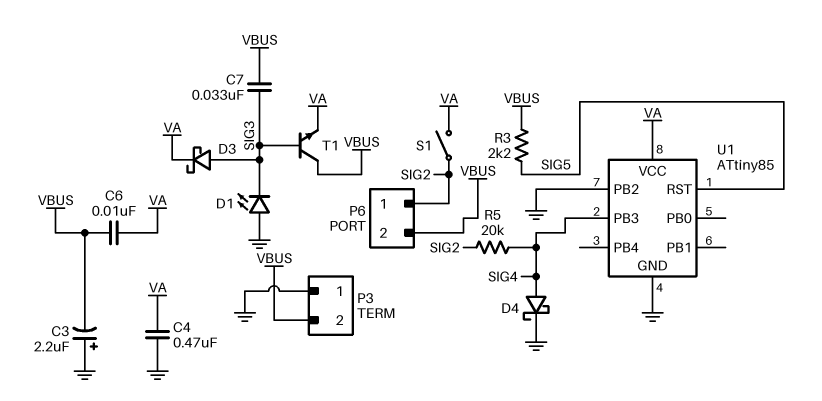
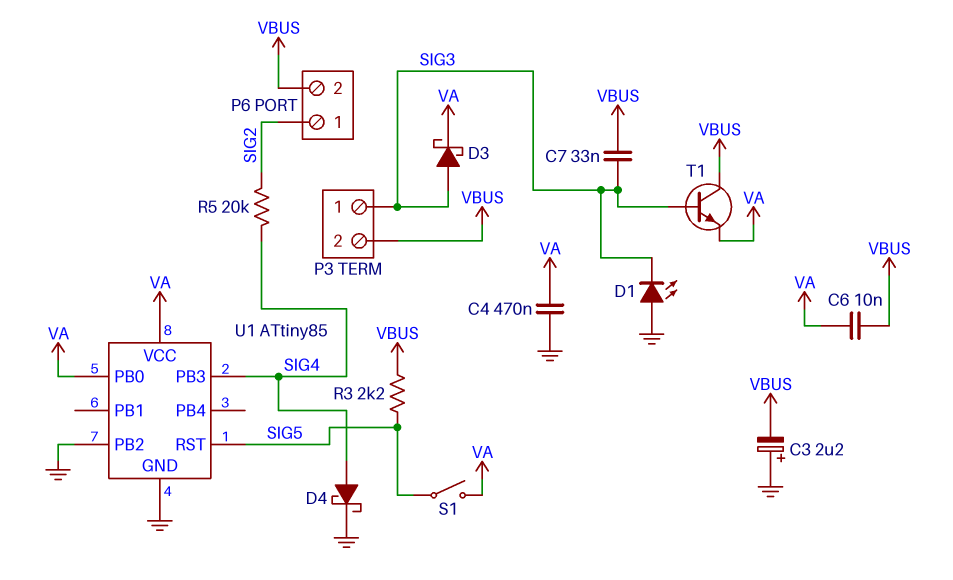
P3 pin 1: GND -> SIG3
S1: switch (SIG2, VA) -> switch (SIG5, VA)
U1 pin PB0: none -> VA

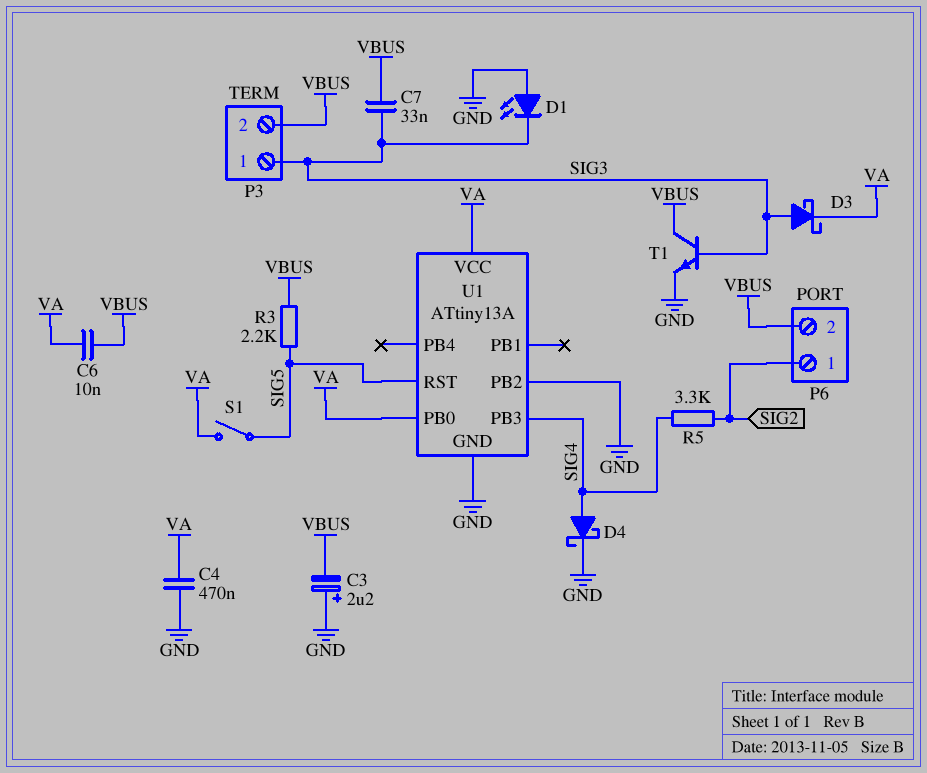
R5: 20k (SIG2, SIG4) -> 3.3k (SIG2, SIG4)
T1: NPN (B SIG3, C VBUS, E VA) -> NPN (B SIG3, C VBUS, E GND)
U1: ATtiny85 -> ATtiny13A

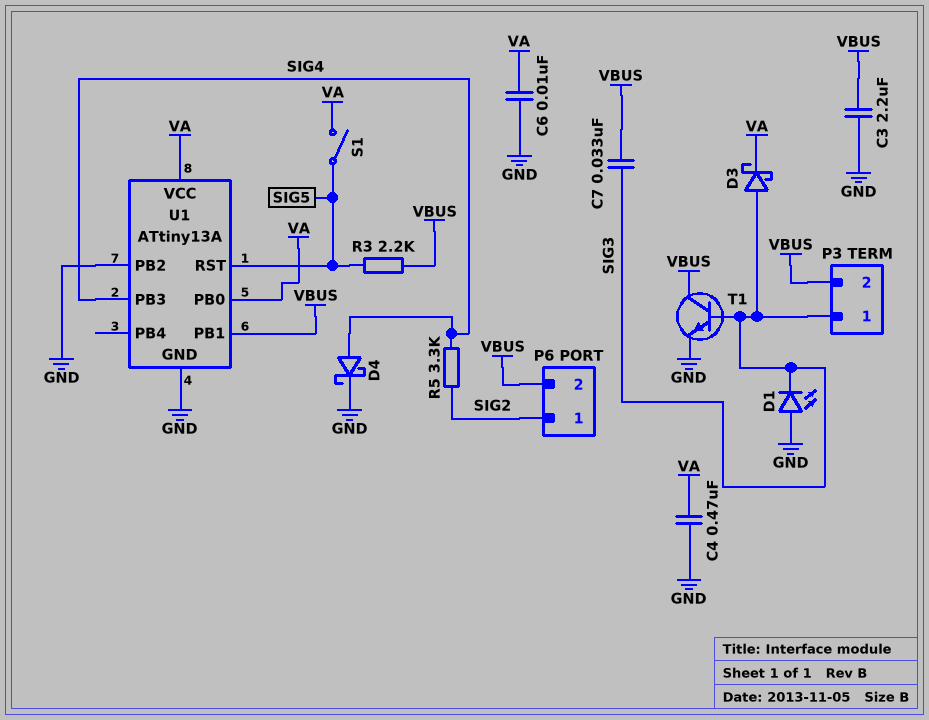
C3: 2.2uF (plus GND, minus VBUS) -> 2.2uF (GND, VBUS)
C6: 10nF (VA, VBUS) -> 10nF (GND, VA)
U1 pin PB1: none -> VBUS

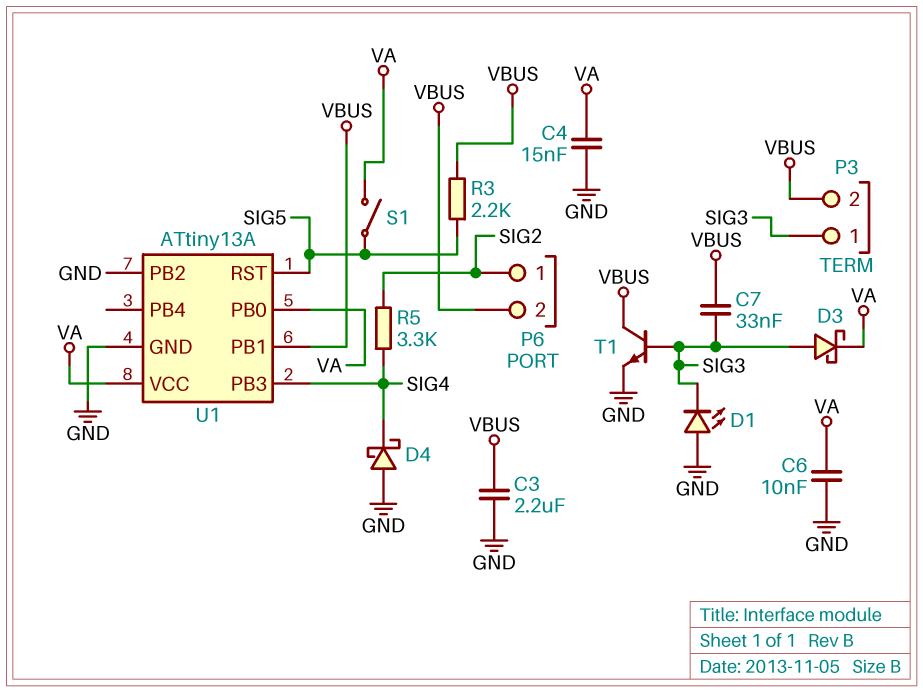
C4: 470nF (GND, VA) -> 15nF (GND, VA)
D4: schottky (A SIG4, K GND) -> schottky (A GND, K SIG4)

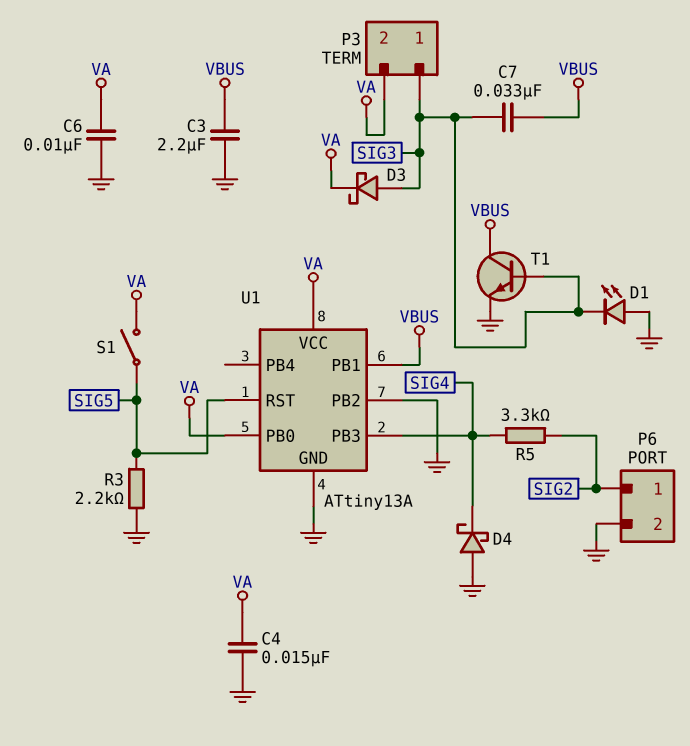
P3 pin 2: VBUS -> VA
P6 pin 2: VBUS -> GND
R3: 2.2k (SIG5, VBUS) -> 2.2k (GND, SIG5)

